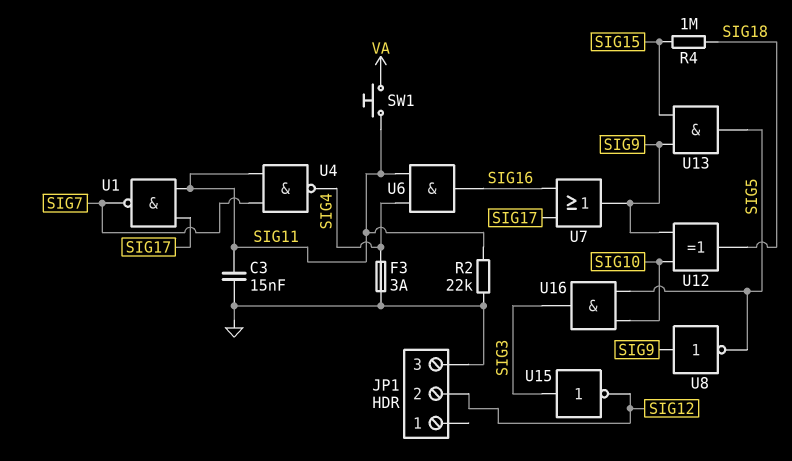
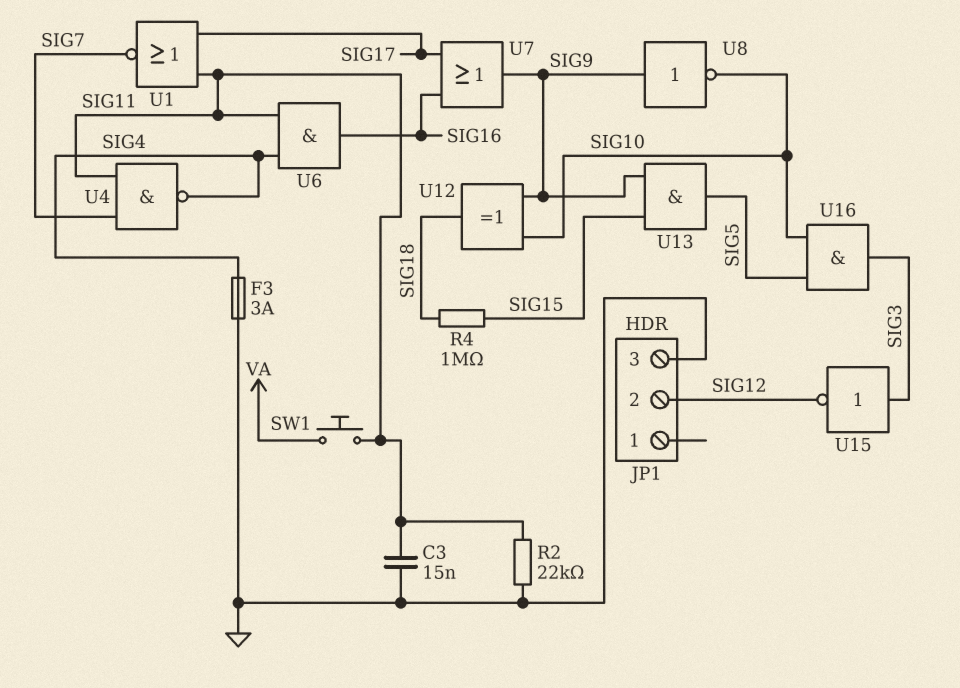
U1: NAND (in SIG11, in SIG17, out SIG7) -> NOR (in SIG11, in SIG17, out SIG7)
U8: NOT (in SIG9, out SIG5) -> NOT (in SIG9, out SIG10)

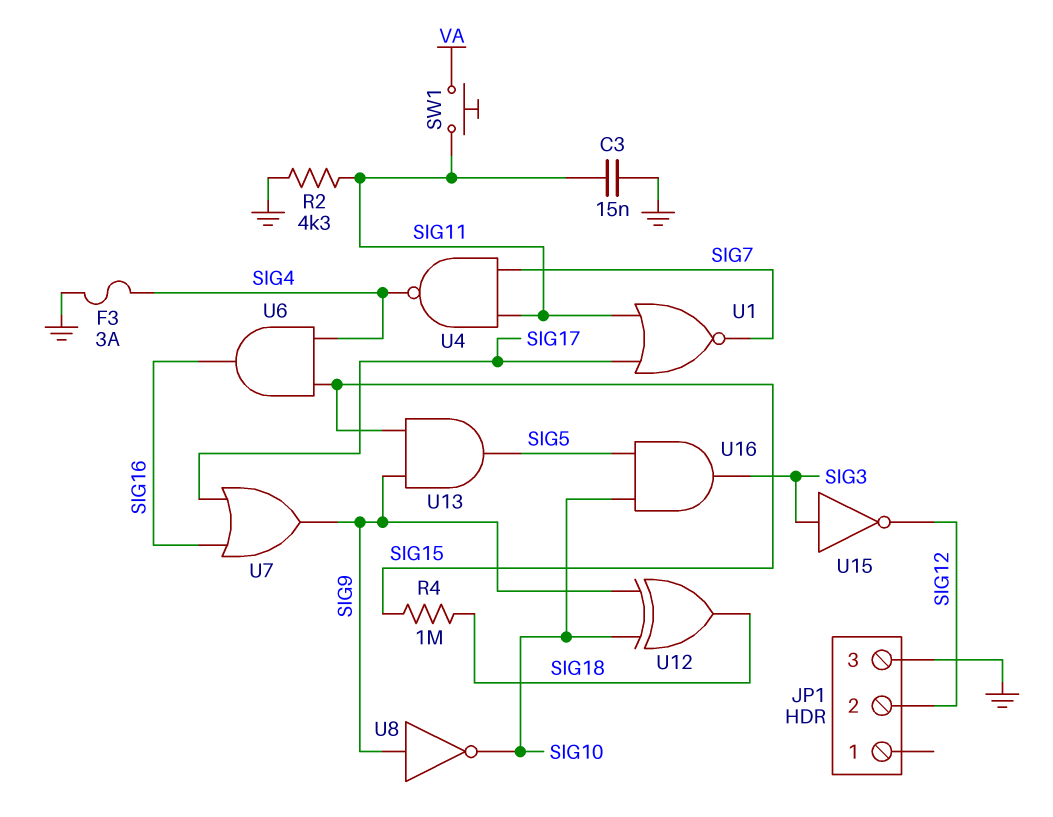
R2: 22k (GND, SIG11) -> 4.3k (GND, SIG11)
U6: AND (in SIG4, in SIG11, out SIG16) -> AND (in SIG4, in SIG15, out SIG16)

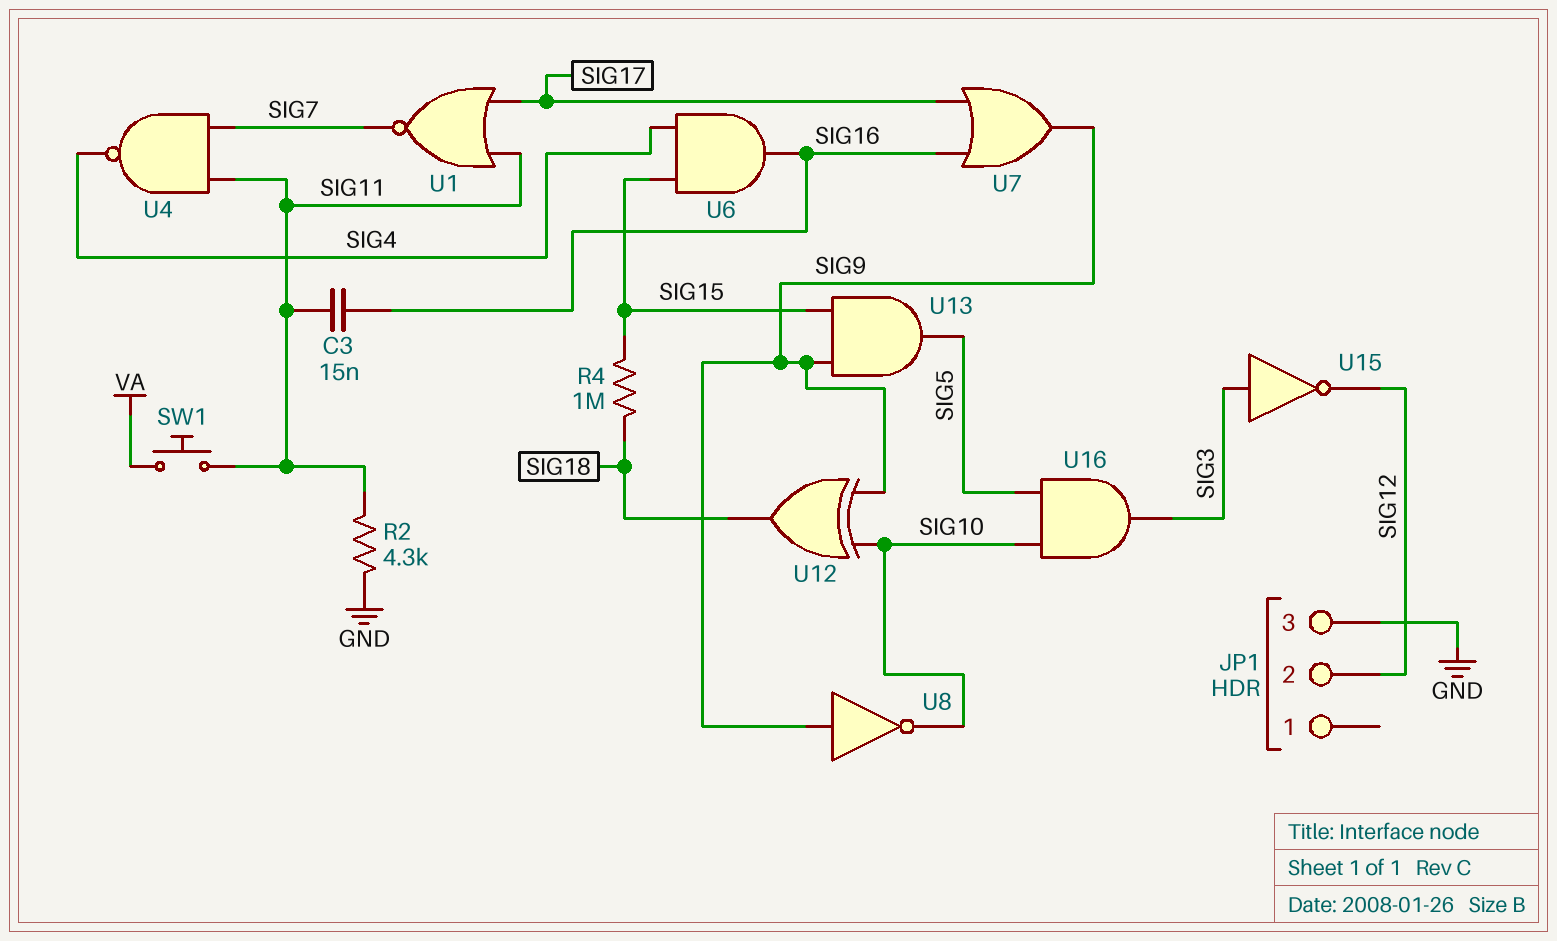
C3: 15nF (GND, SIG11) -> 15nF (SIG11, SIG16)
F3: 3A (GND, SIG4) -> none

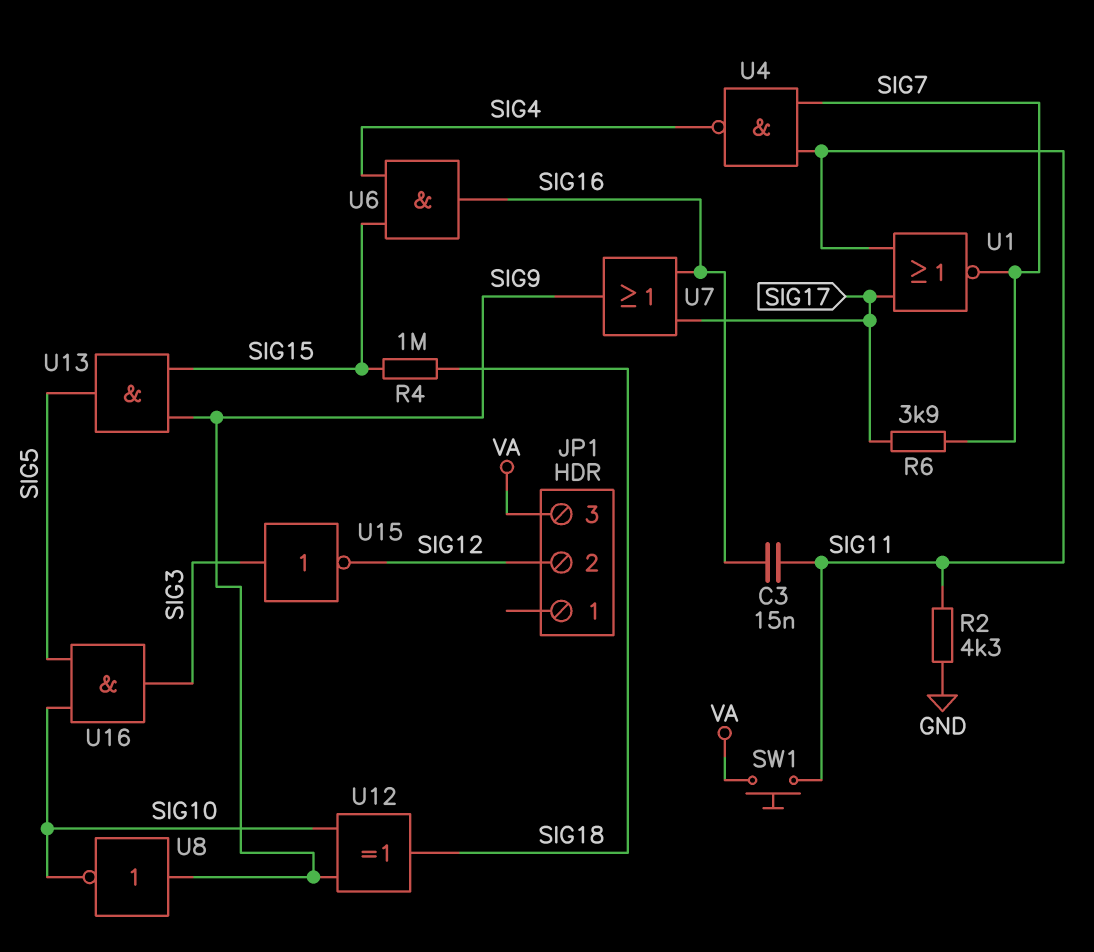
JP1 pin 3: GND -> VA
R6: none -> 3.9k (SIG7, SIG17)

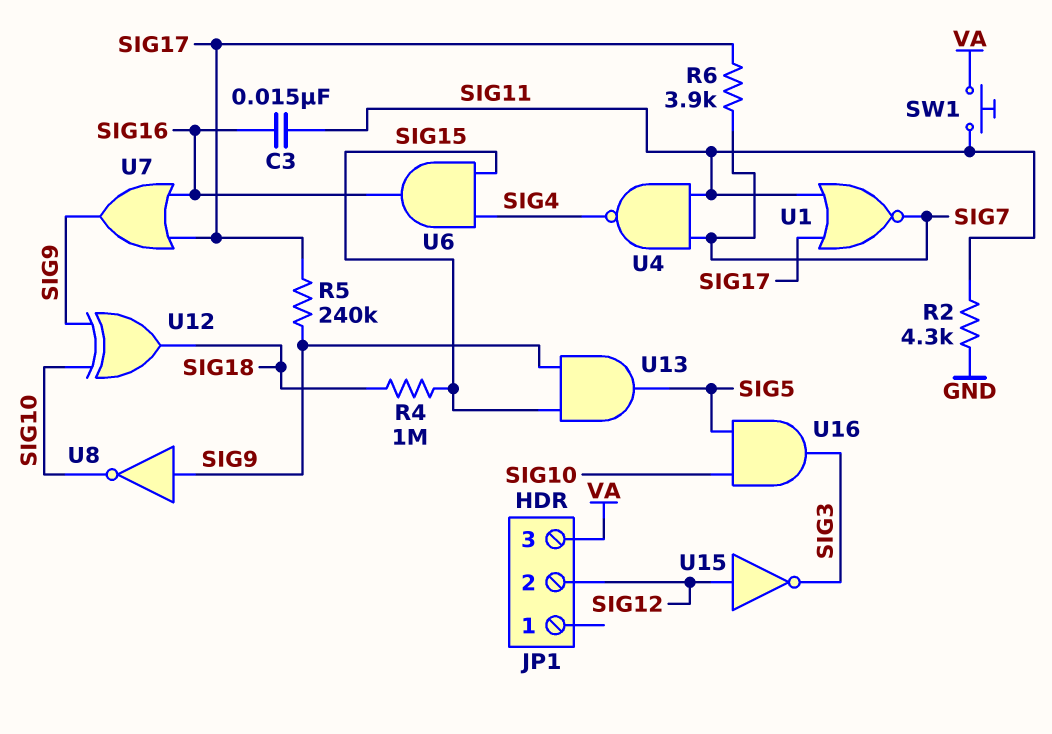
R5: none -> 240k (SIG9, SIG17)
U15: NOT (in SIG3, out SIG12) -> NOT (in SIG12, out SIG3)

